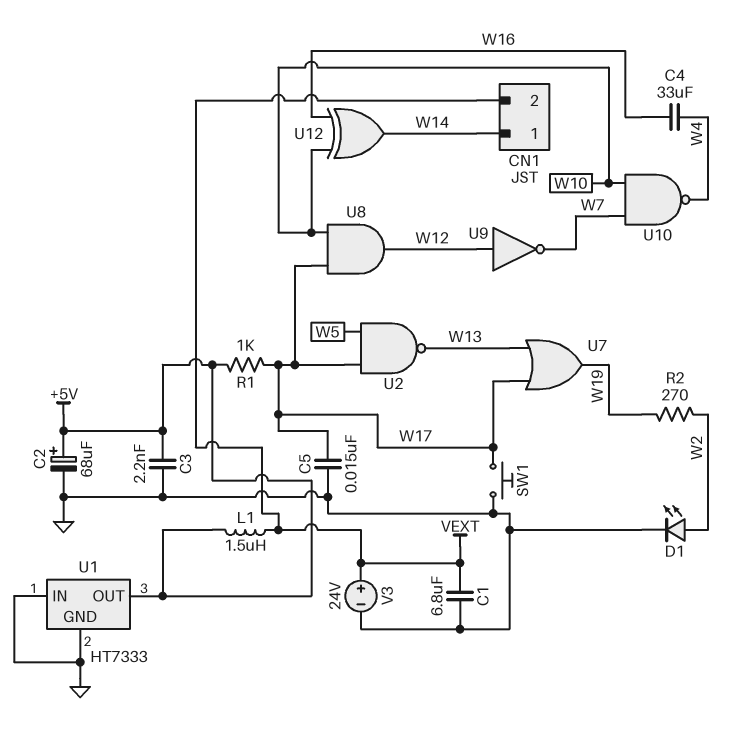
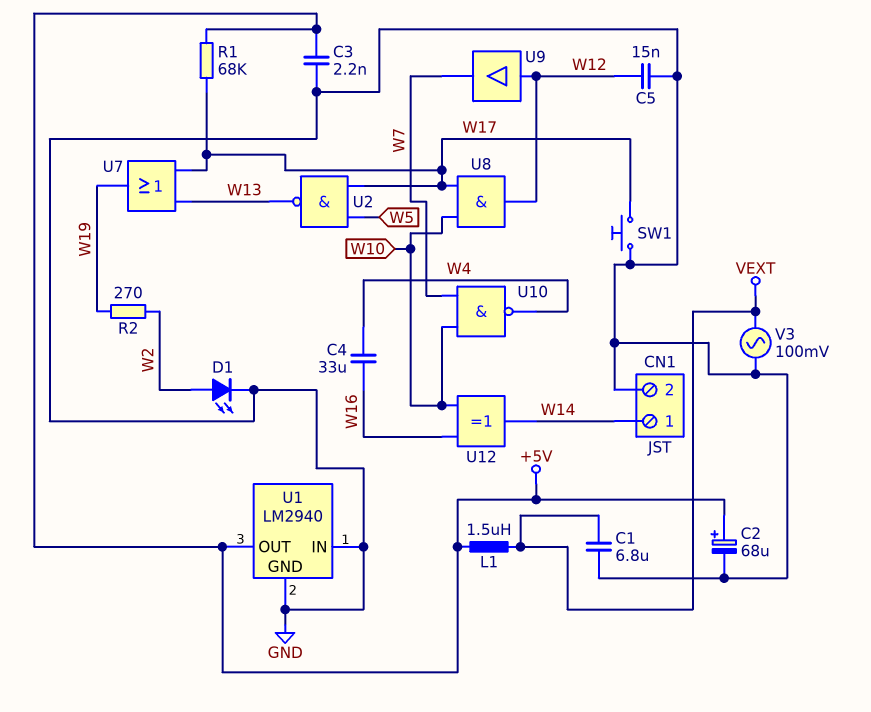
C5: 15nF (GND, W17) -> 15nF (GND, W12)
CN1 pin 2: VEXT -> GND
R1: 1k (+5V, W17) -> 68k (+5V, W17)
U1: HT7333 -> LM2940
U9: NOT (in W12, out W7) -> buffer (in W12, out W7)
V3: 24V (plus VEXT, minus GND) -> AC 100mV (GND, VEXT)

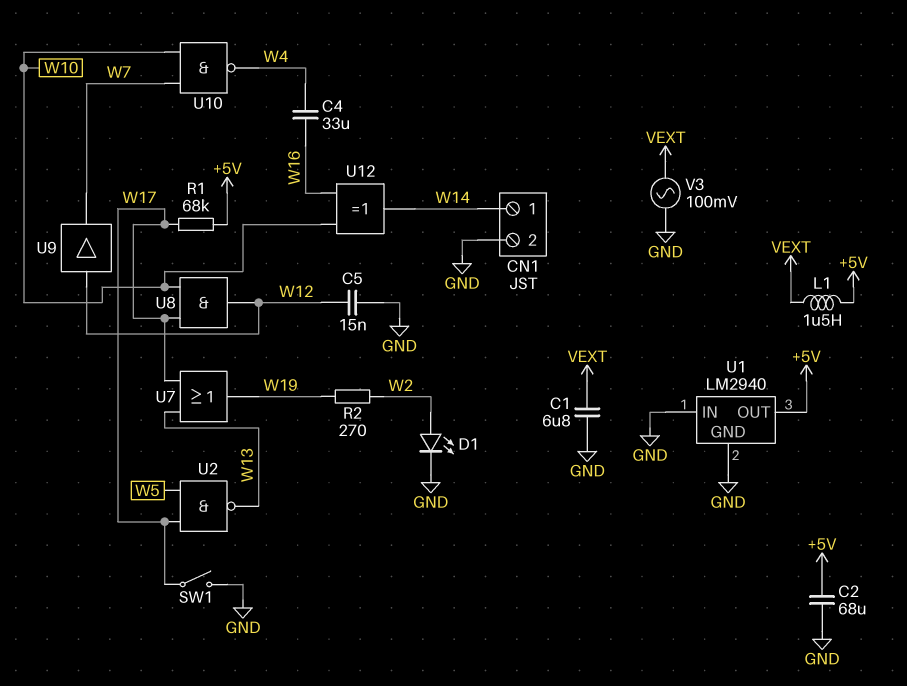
C2: 68uF (plus +5V, minus GND) -> 68uF (+5V, GND)
C3: 2.2nF (+5V, GND) -> none
SW1: button (GND, W17) -> switch (GND, W17)

